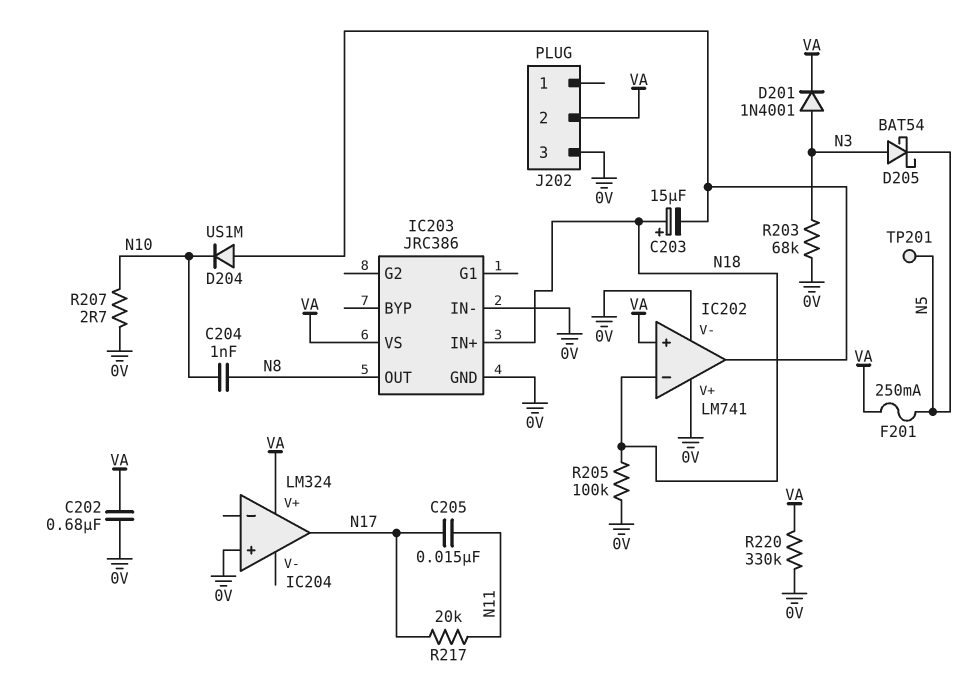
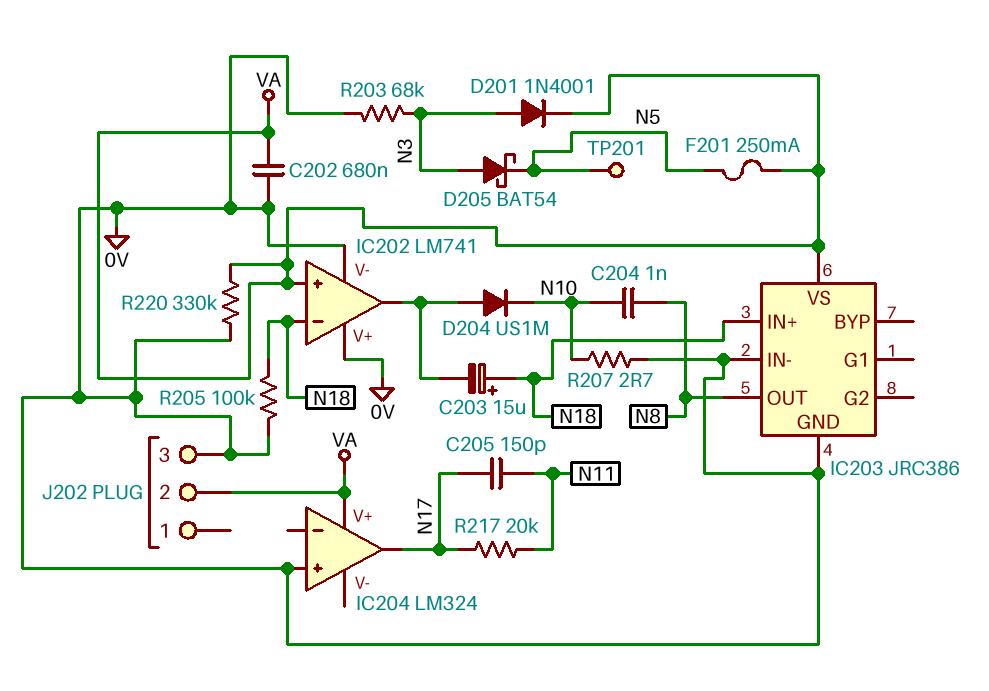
C205: 15nF (N11, N17) -> 150pF (N11, N17)

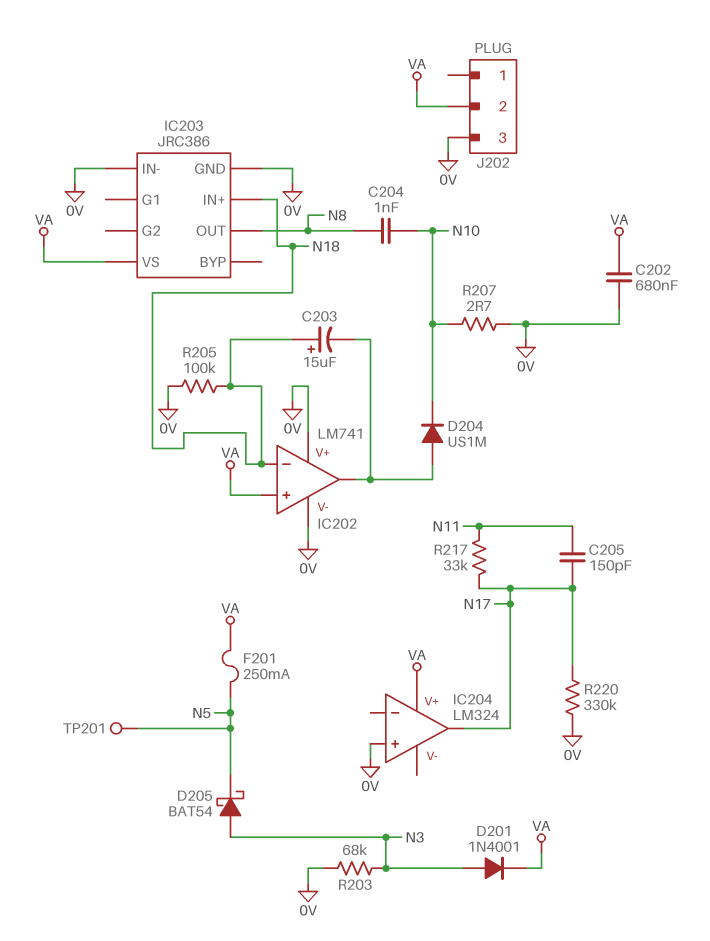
R217: 20k (N11, N17) -> 33k (N11, N17)
R220: 330k (0V, VA) -> 330k (0V, N17)

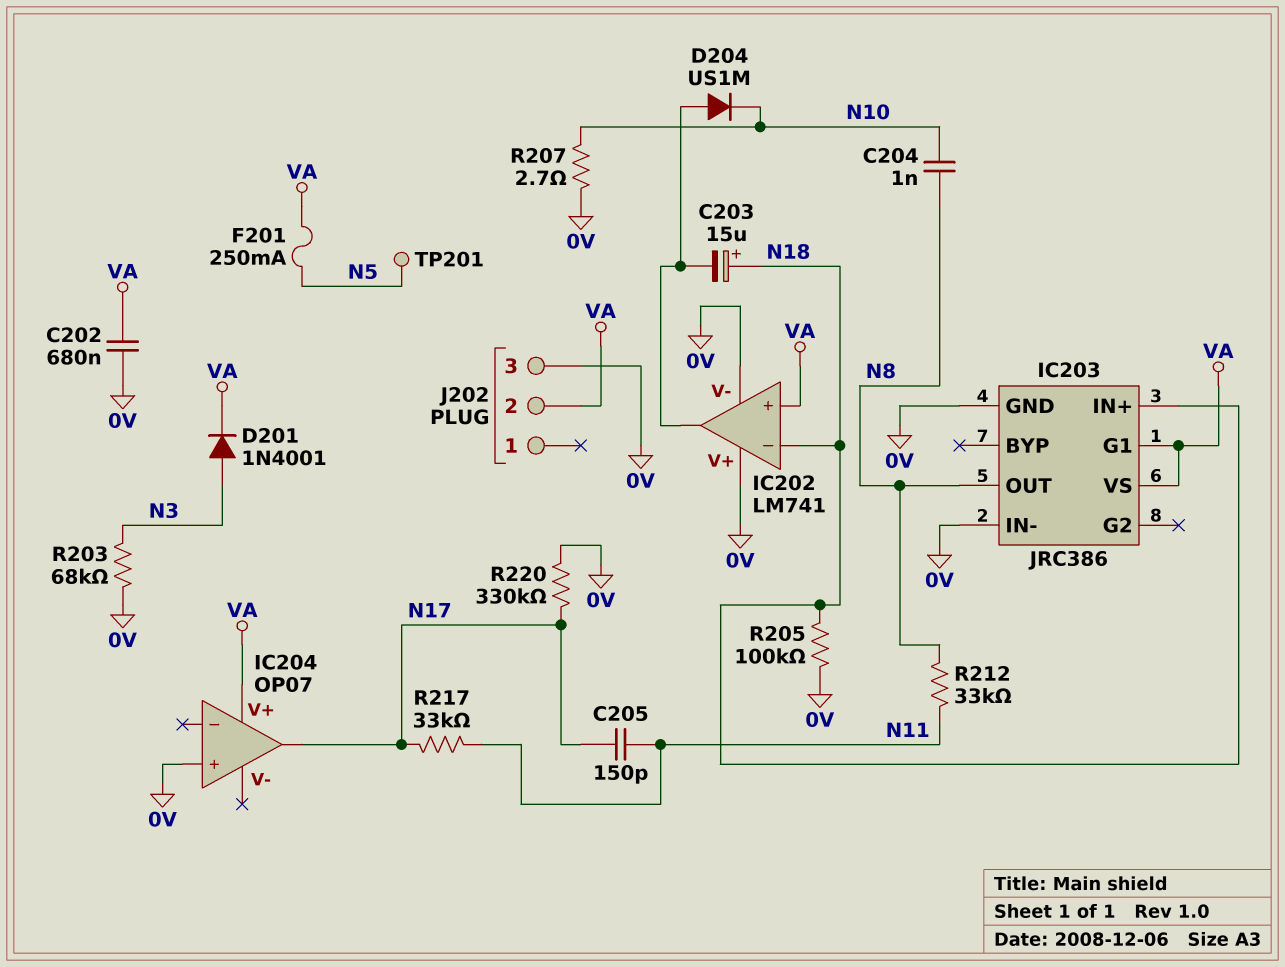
D205: schottky BAT54 (A N3, K N5) -> none
IC203 pin G1: none -> VA
IC204: LM324 -> OP07
R212: none -> 33k (N8, N11)

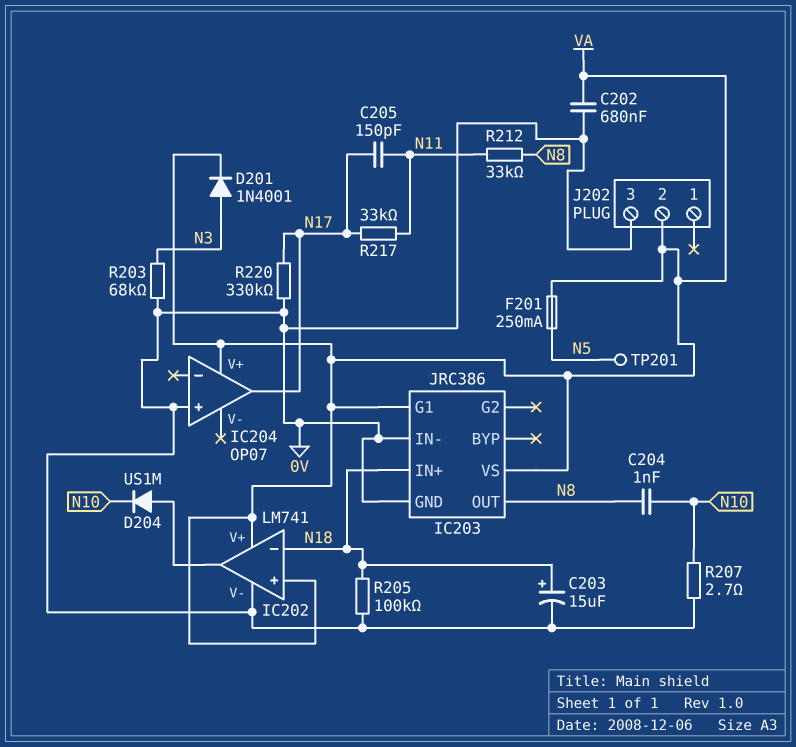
C203: 15uF (plus N18, minus IC202/out) -> 15uF (plus N18, minus 0V)
IC202 pin V+: 0V -> VA

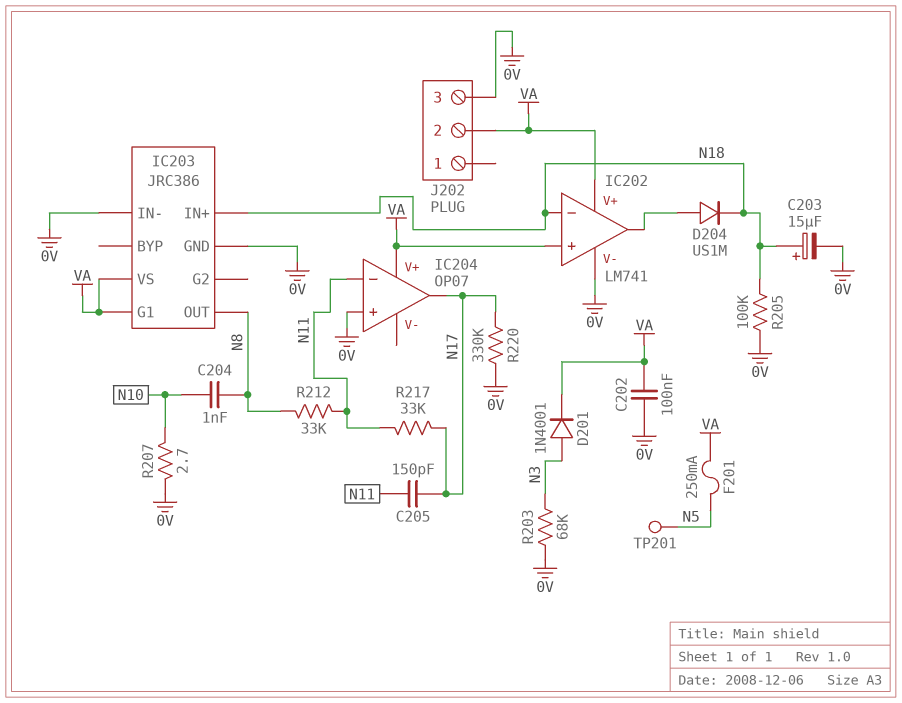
C202: 680nF (0V, VA) -> 100nF (0V, VA)
D204: diode US1M (A IC202/out, K N10) -> diode US1M (A IC202/out, K N18)
IC204 pin in-: none -> N11

